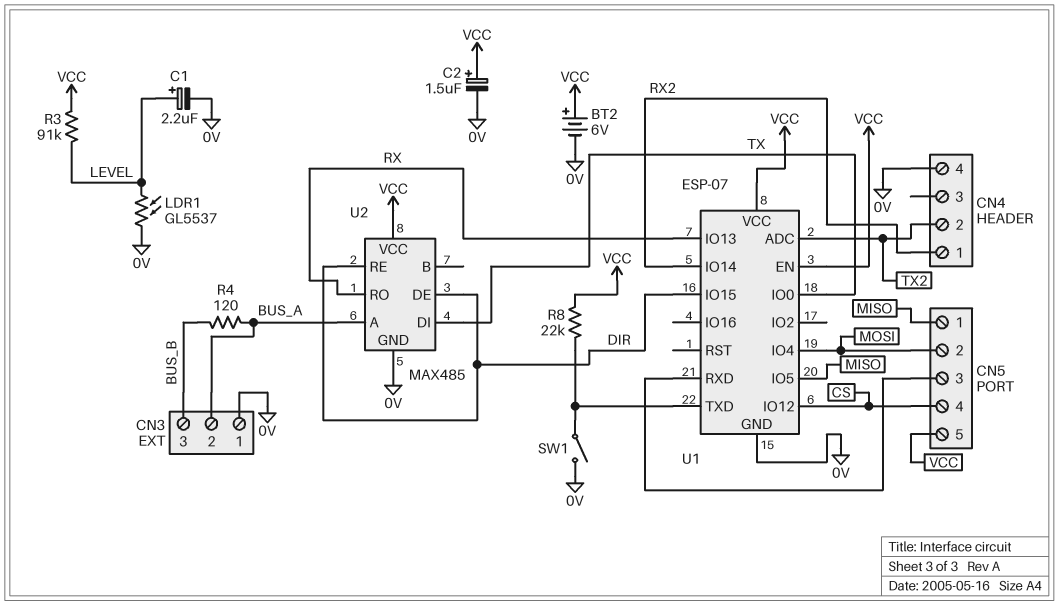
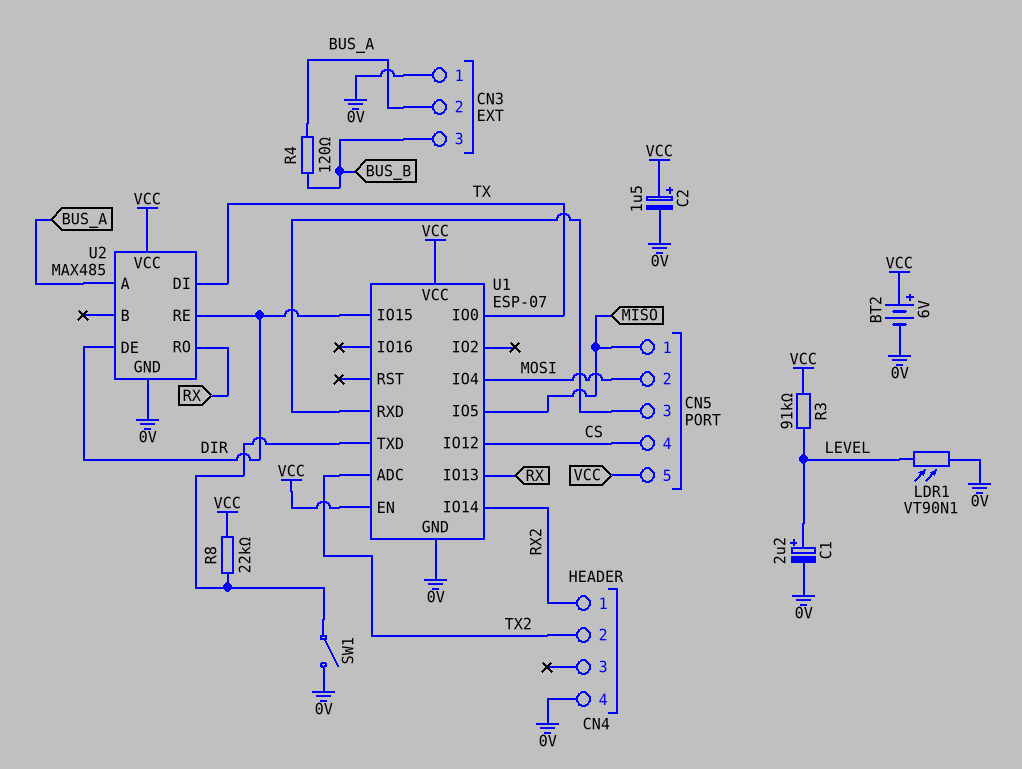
LDR1: GL5537 (0V, LEVEL) -> VT90N1 (0V, LEVEL)

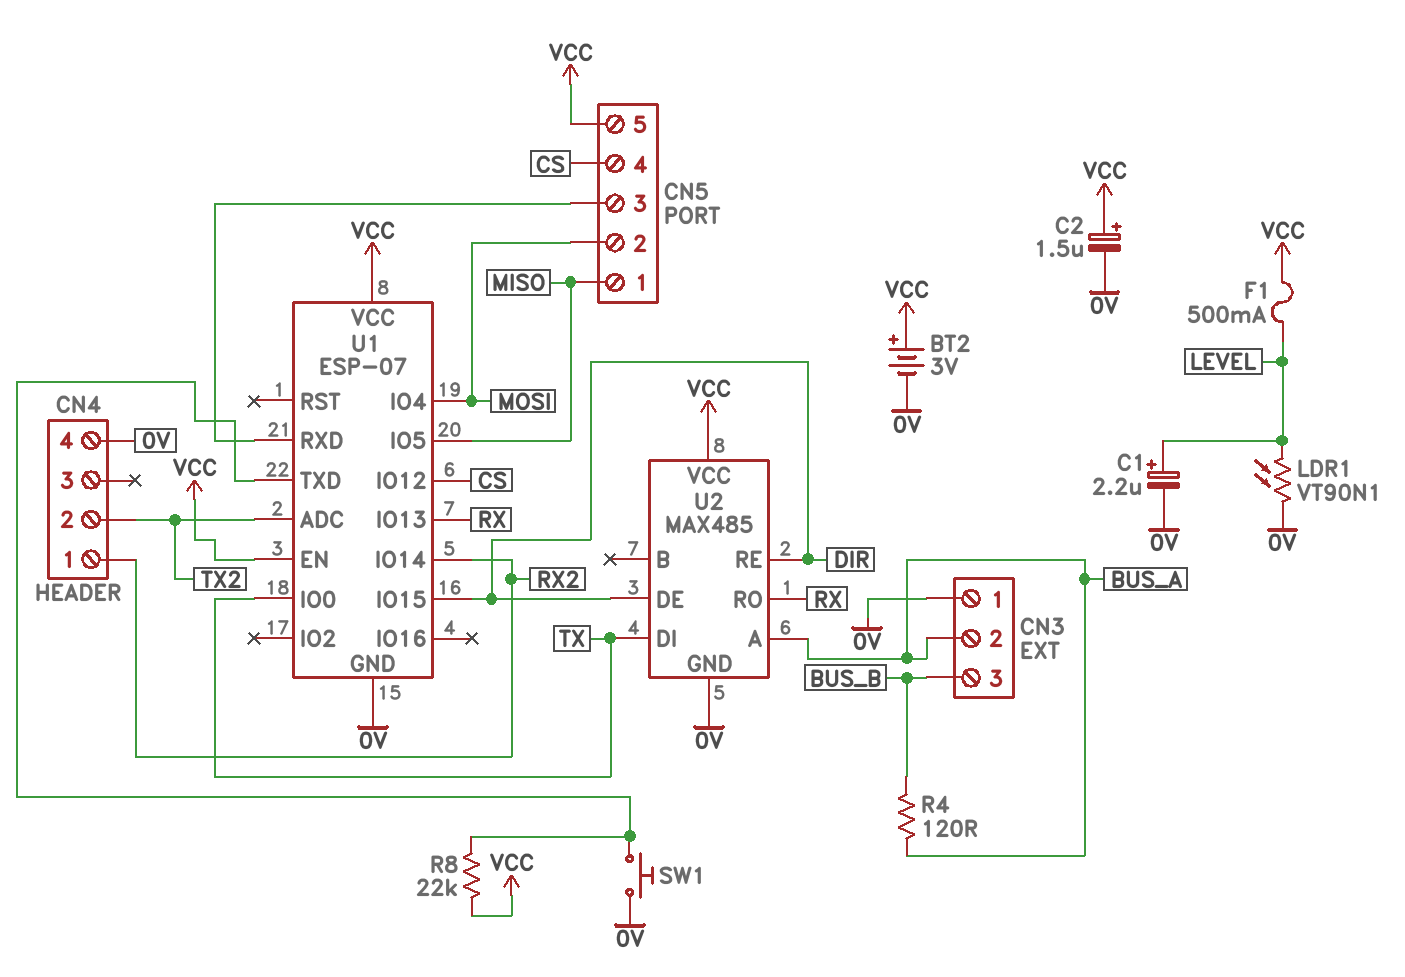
BT2: 6V (plus VCC, minus 0V) -> 3V (plus VCC, minus 0V)
F1: none -> 500mA (LEVEL, VCC)
R3: 91k (LEVEL, VCC) -> none
SW1: switch (0V, U1/TXD) -> button (0V, U1/TXD)

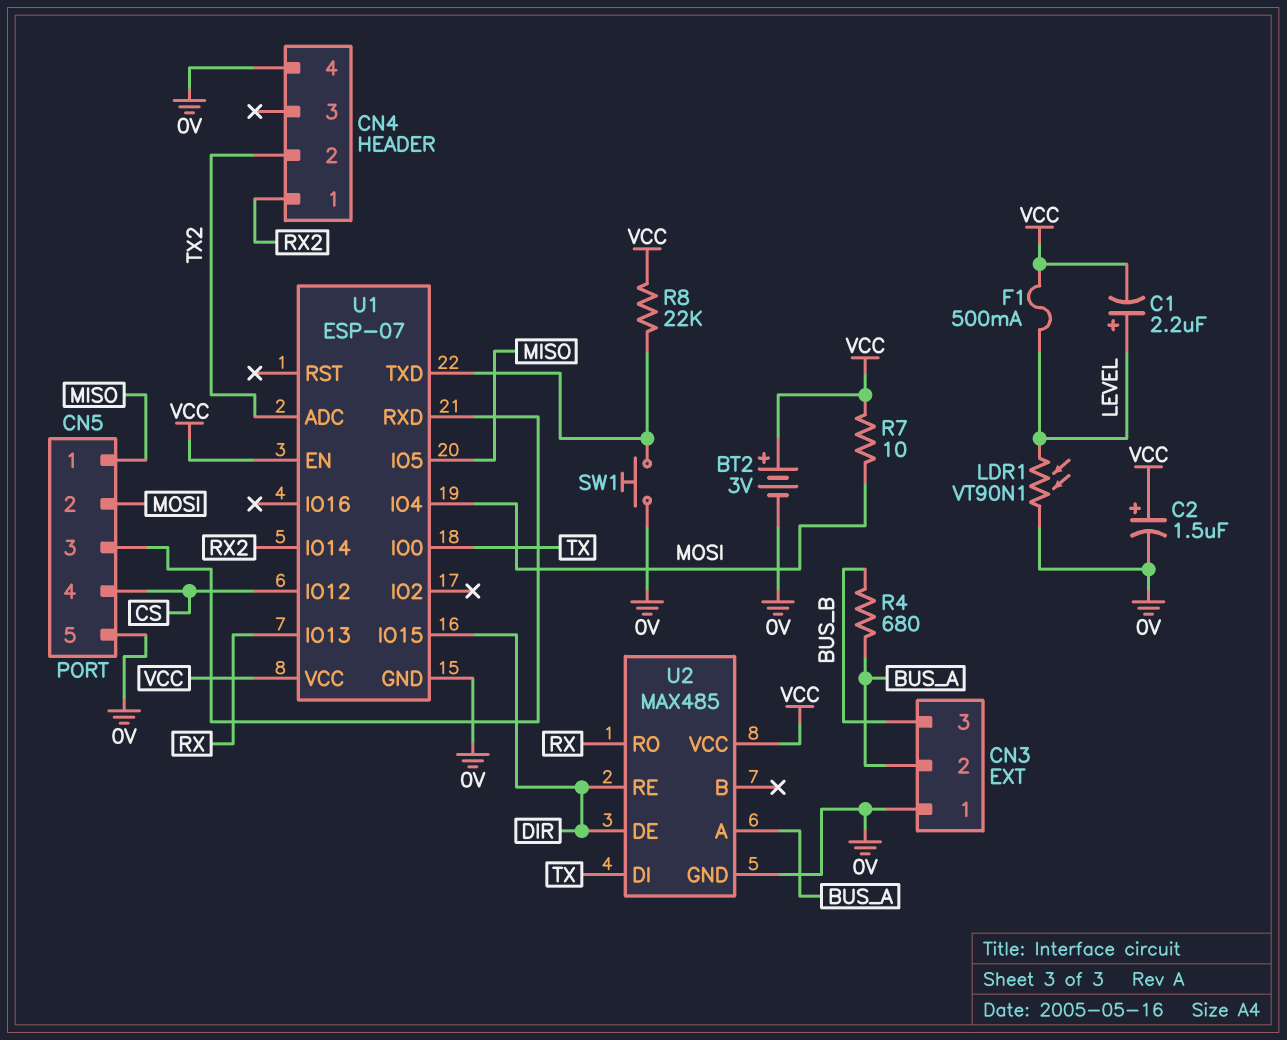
C1: 2.2uF (plus LEVEL, minus 0V) -> 2.2uF (plus LEVEL, minus VCC)
CN5 pin 5: VCC -> 0V
R4: 120 (BUS_A, BUS_B) -> 680 (BUS_A, BUS_B)
R7: none -> 10 (MOSI, VCC)

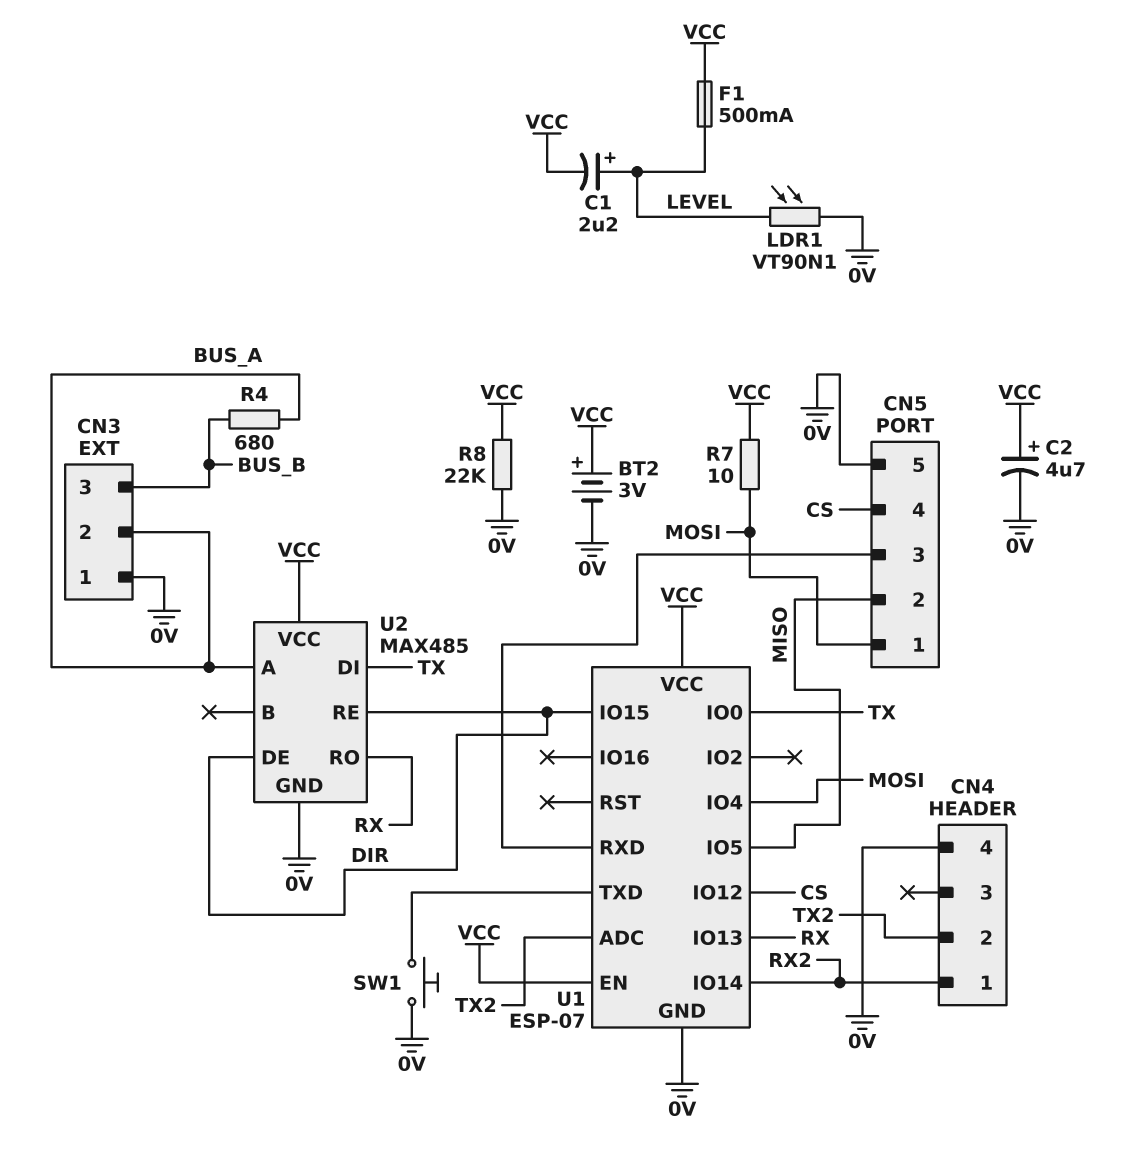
C2: 1.5uF (plus VCC, minus 0V) -> 4.7uF (plus VCC, minus 0V)
CN5 pin 1: MISO -> MOSI
CN5 pin 2: MOSI -> MISO
R8: 22k (U1/TXD, VCC) -> 22k (0V, VCC)

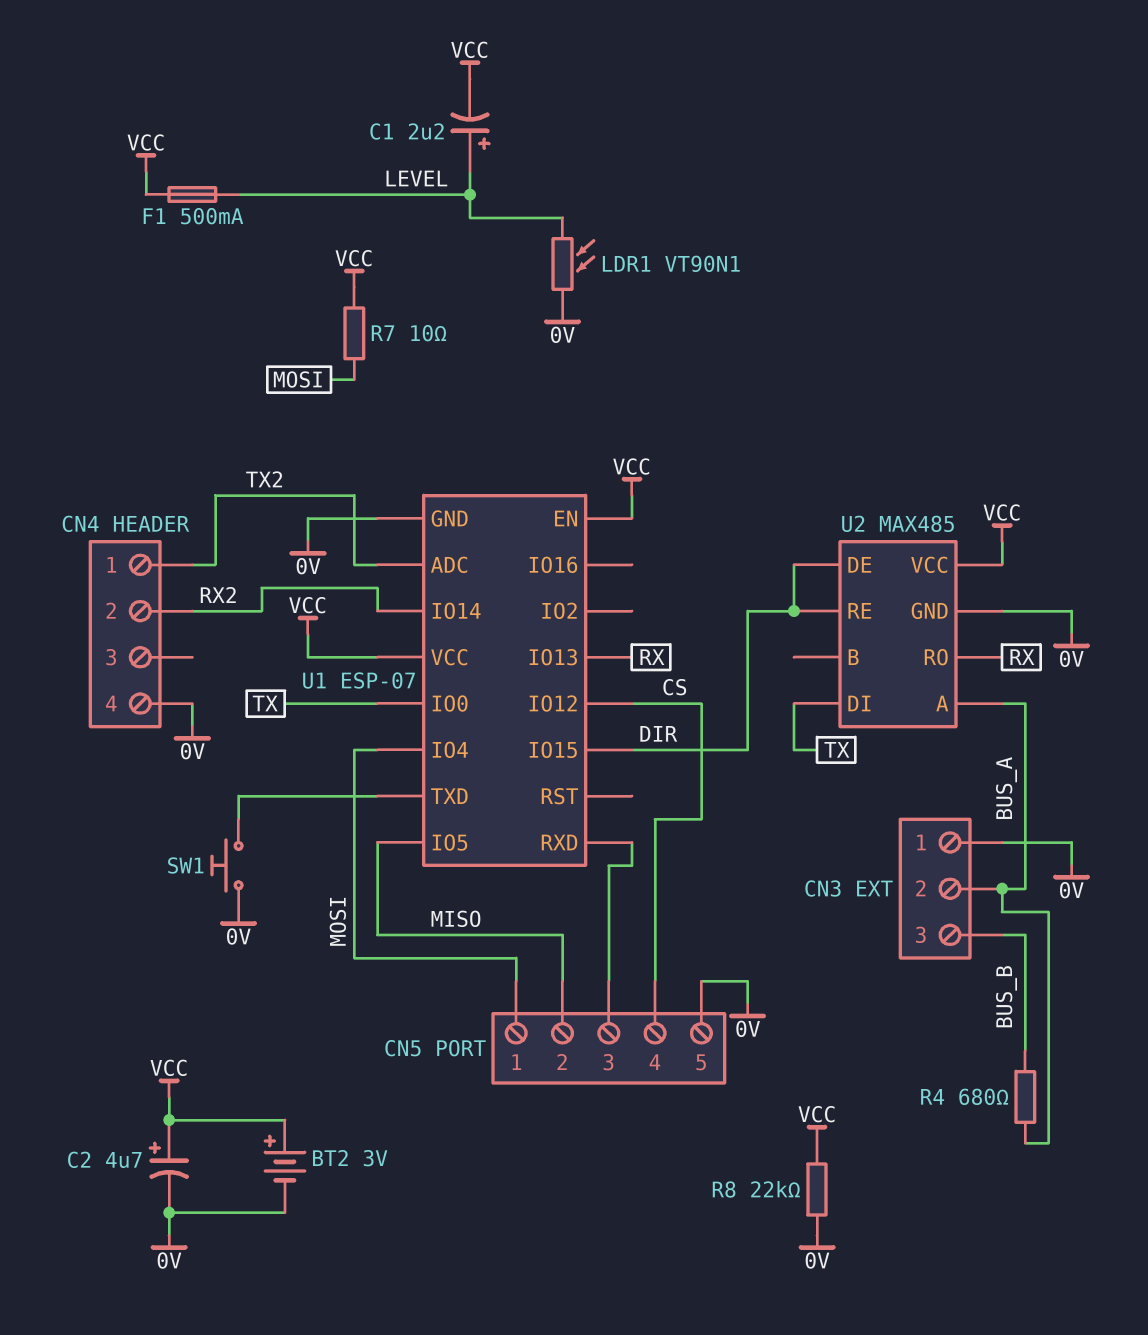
CN4 pin 1: RX2 -> TX2
CN4 pin 2: TX2 -> RX2

